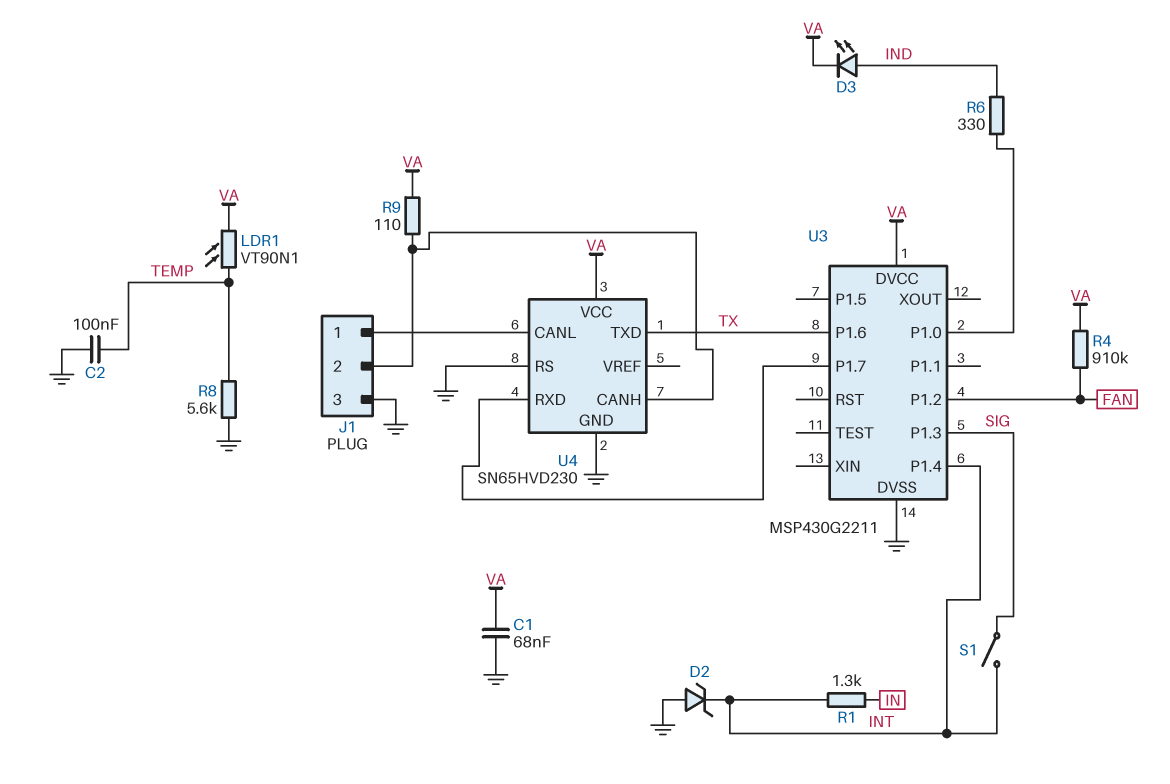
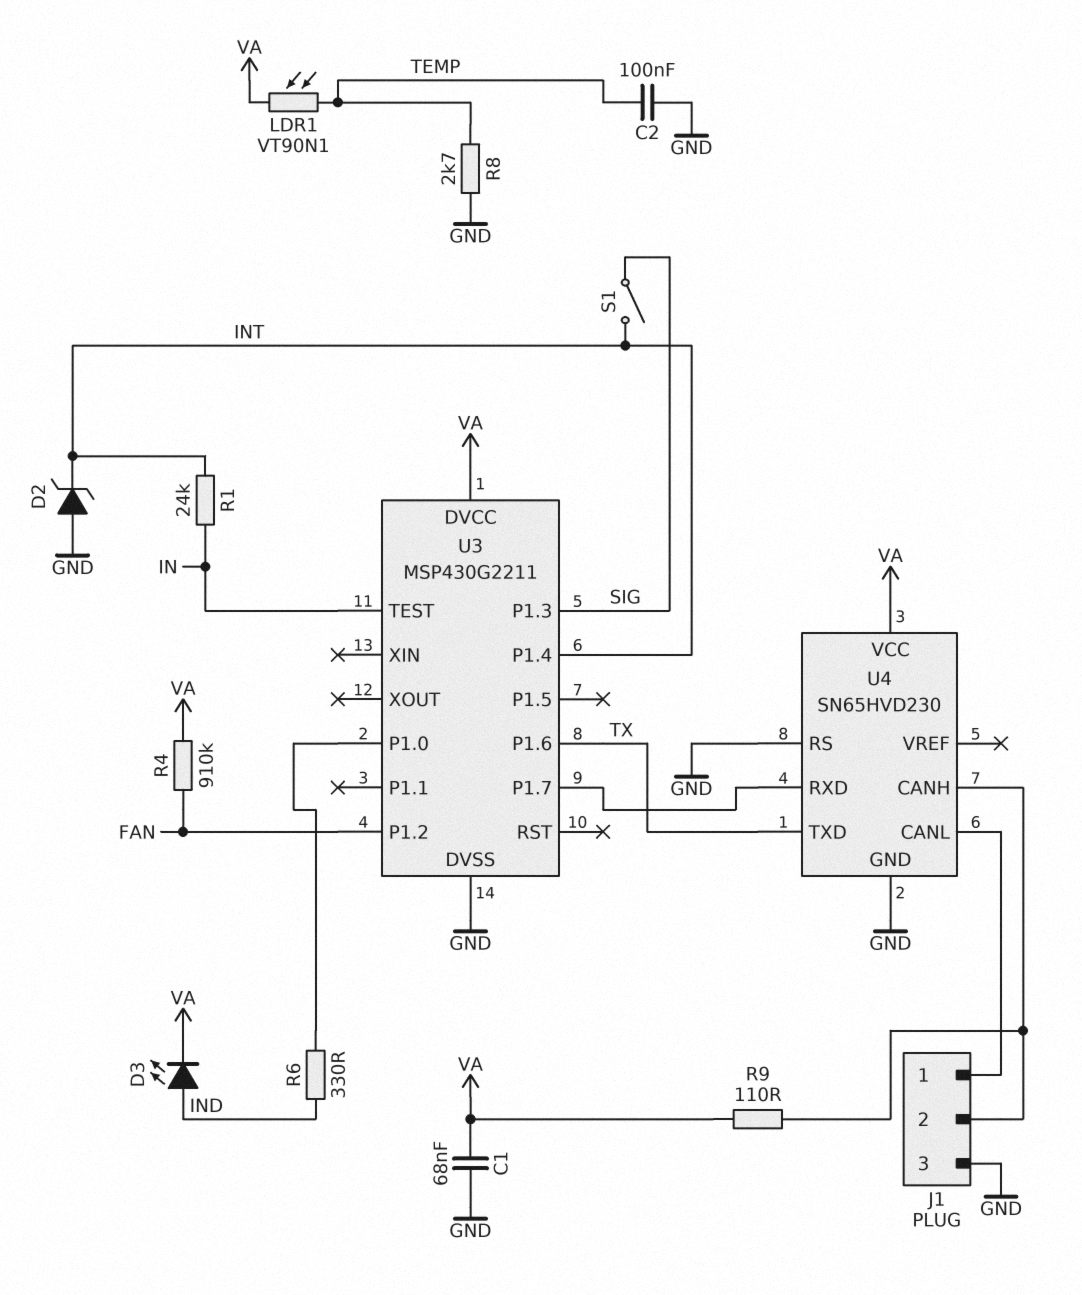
R1: 1.3k (IN, INT) -> 24k (IN, INT)
R8: 5.6k (GND, TEMP) -> 2.7k (GND, TEMP)
U3 pin TEST: none -> IN

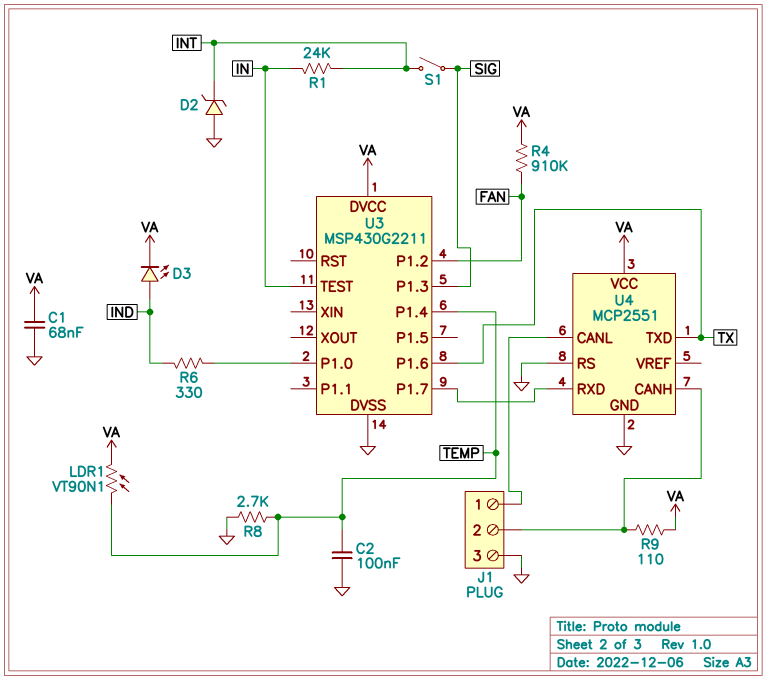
U3 pin P1.4: INT -> TEMP
U4: SN65HVD230 -> MCP2551

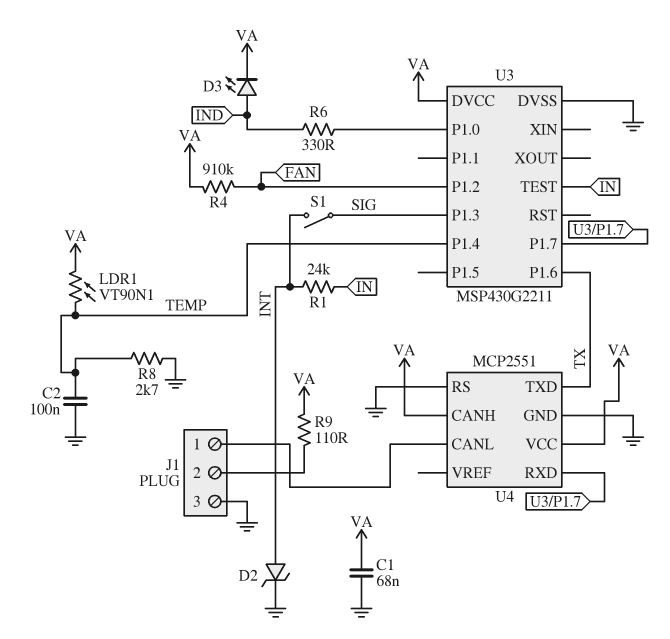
D2: zener (A GND, K INT) -> zener (A INT, K GND)
U4 pin CANH: J1/2 -> VA

